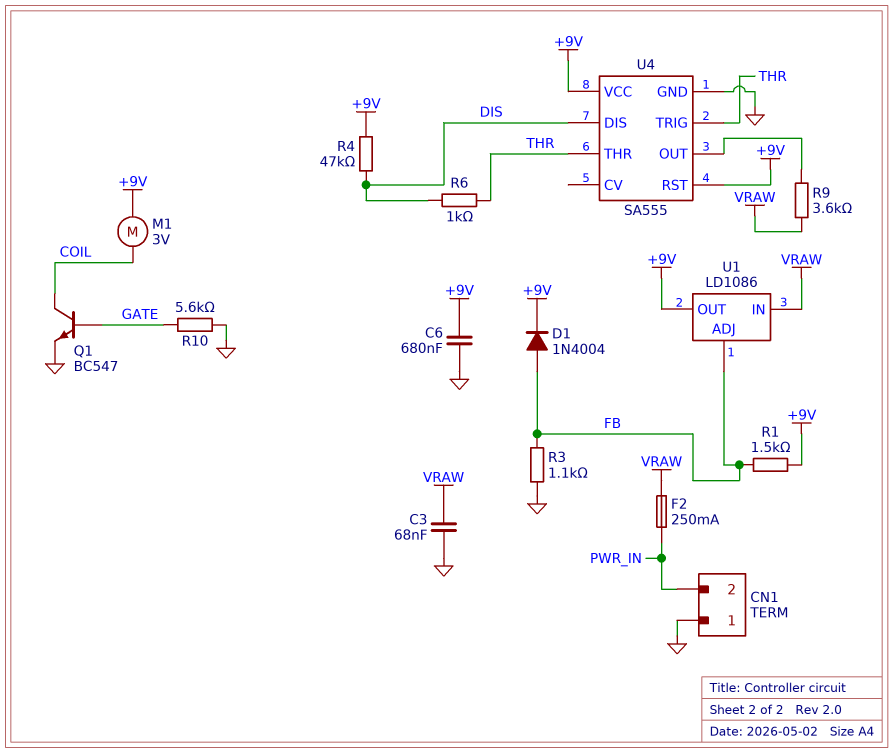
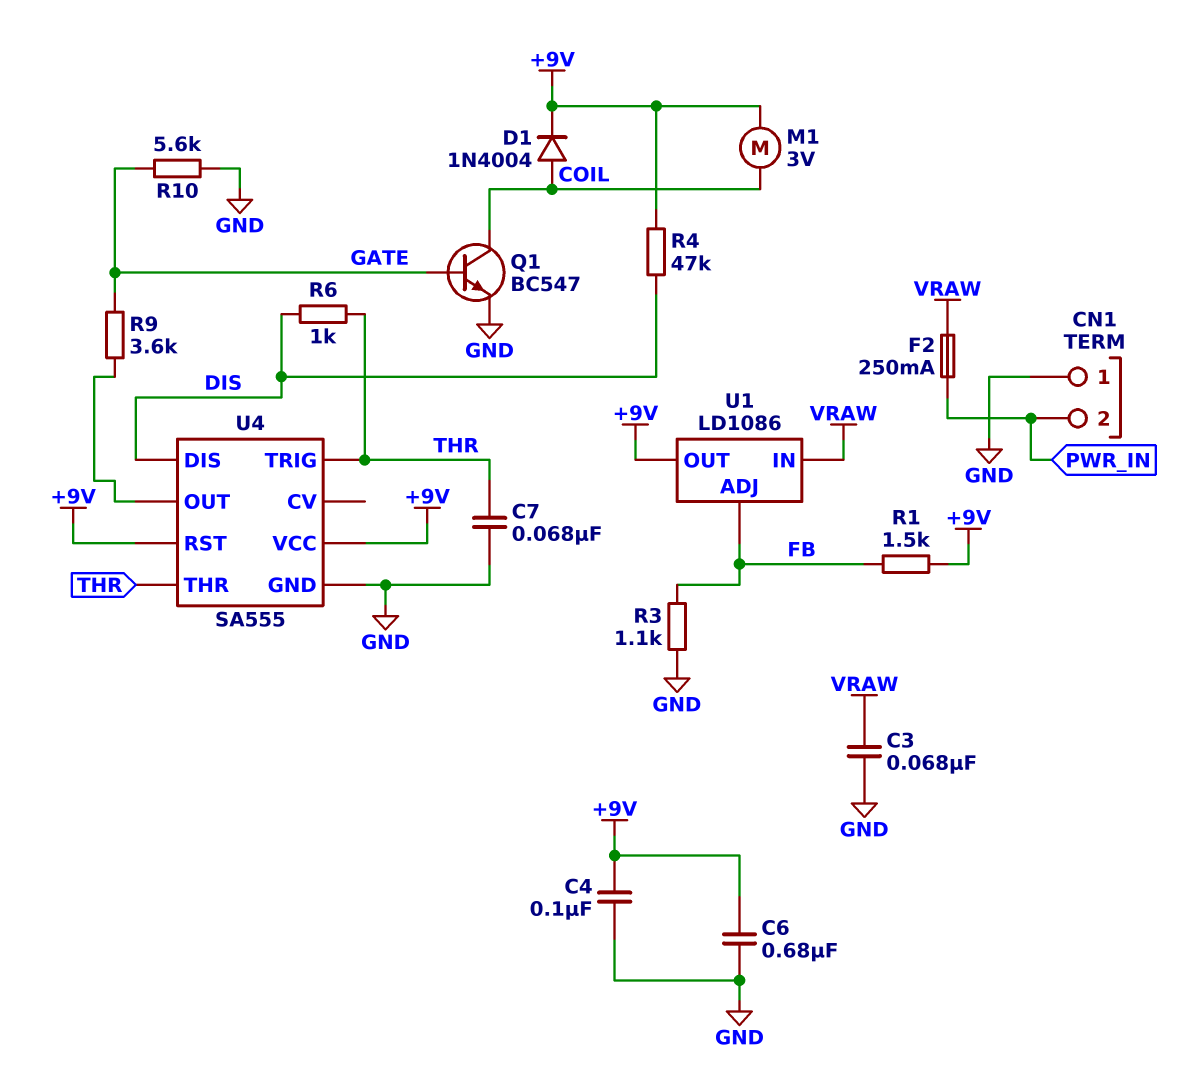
C4: none -> 100nF (+9V, GND)
C7: none -> 68nF (GND, THR)
D1: diode 1N4004 (A FB, K +9V) -> diode 1N4004 (A COIL, K +9V)
R9: 3.6k (U4/OUT, VRAW) -> 3.6k (GATE, U4/OUT)

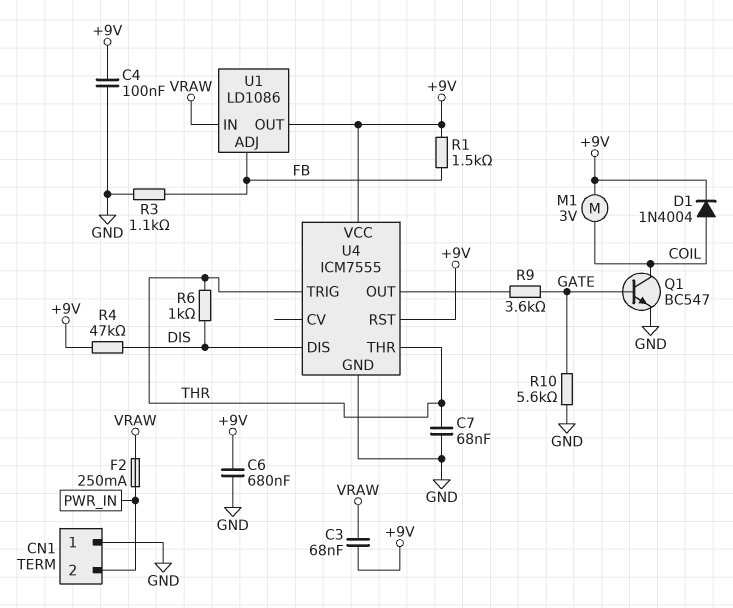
C3: 68nF (GND, VRAW) -> 68nF (+9V, VRAW)
U4: SA555 -> ICM7555

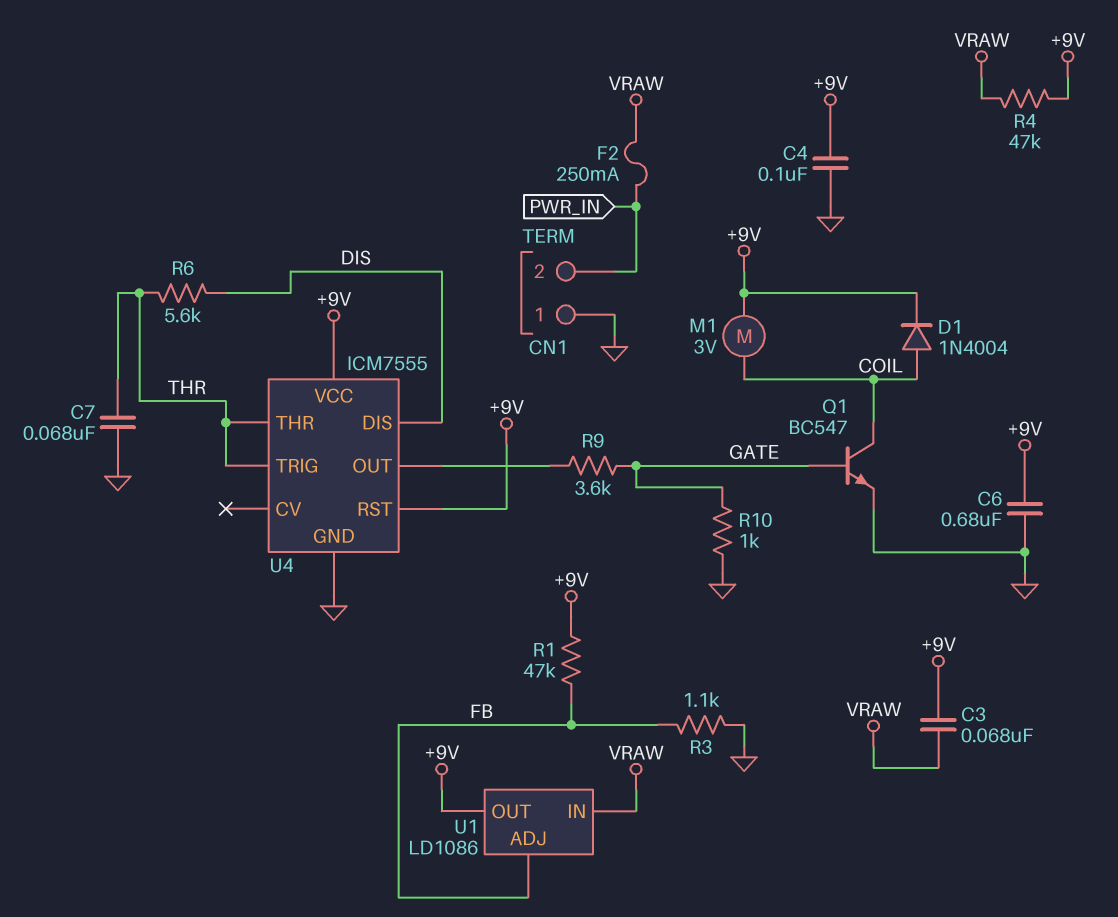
R1: 1.5k (+9V, FB) -> 47k (+9V, FB)
R4: 47k (+9V, DIS) -> 47k (+9V, VRAW)
R6: 1k (DIS, THR) -> 5.6k (DIS, THR)
R10: 5.6k (GATE, GND) -> 1k (GATE, GND)

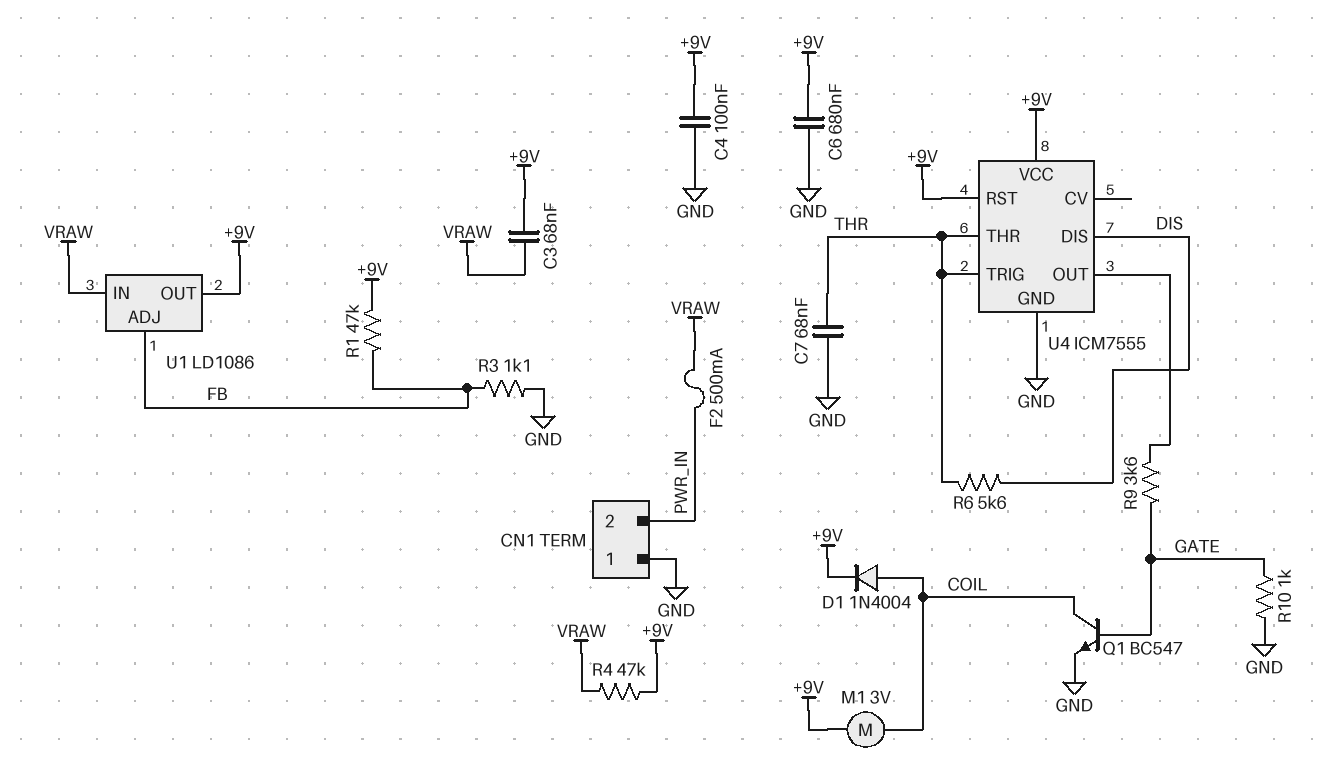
F2: 250mA (PWR_IN, VRAW) -> 500mA (PWR_IN, VRAW)

